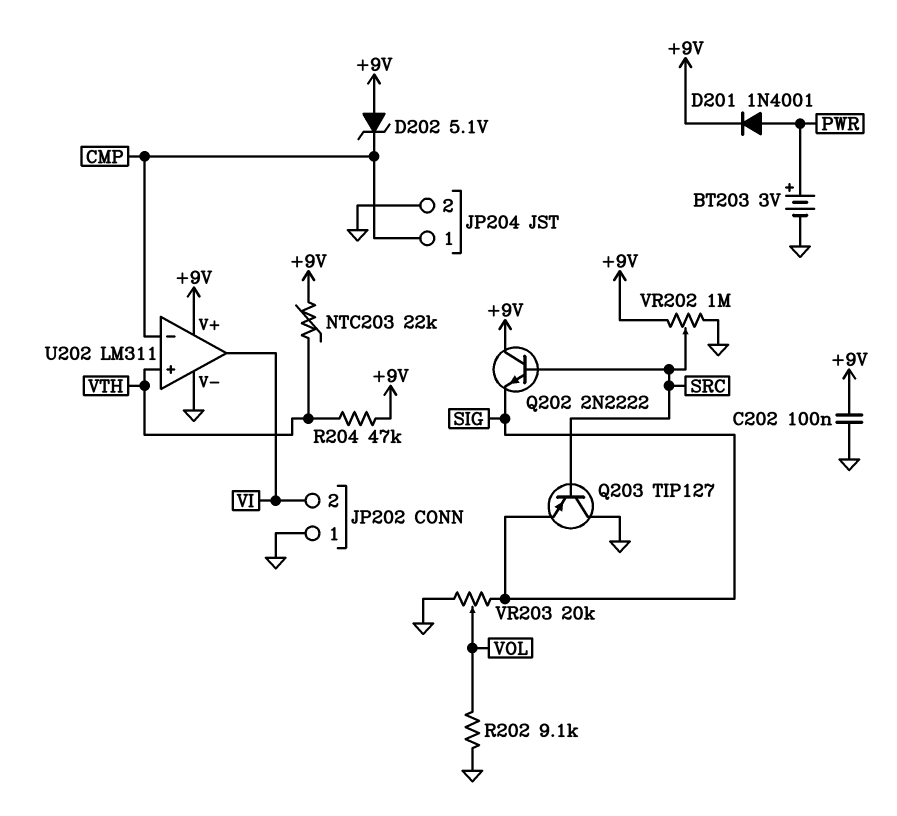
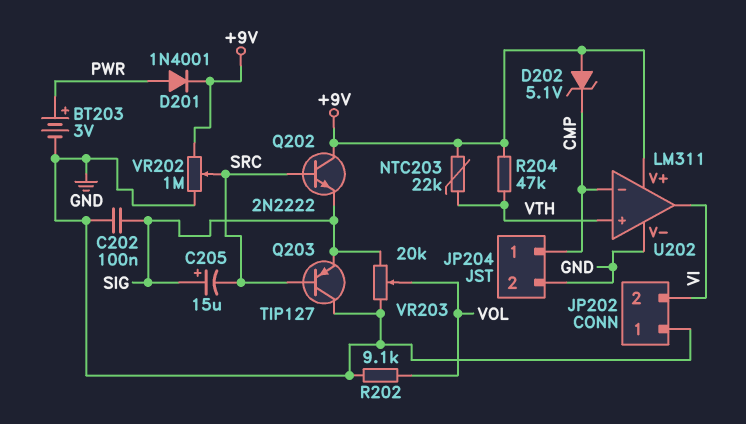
C202: 100nF (+9V, GND) -> 100nF (GND, SIG)
C205: none -> 15uF (plus SIG, minus SRC)

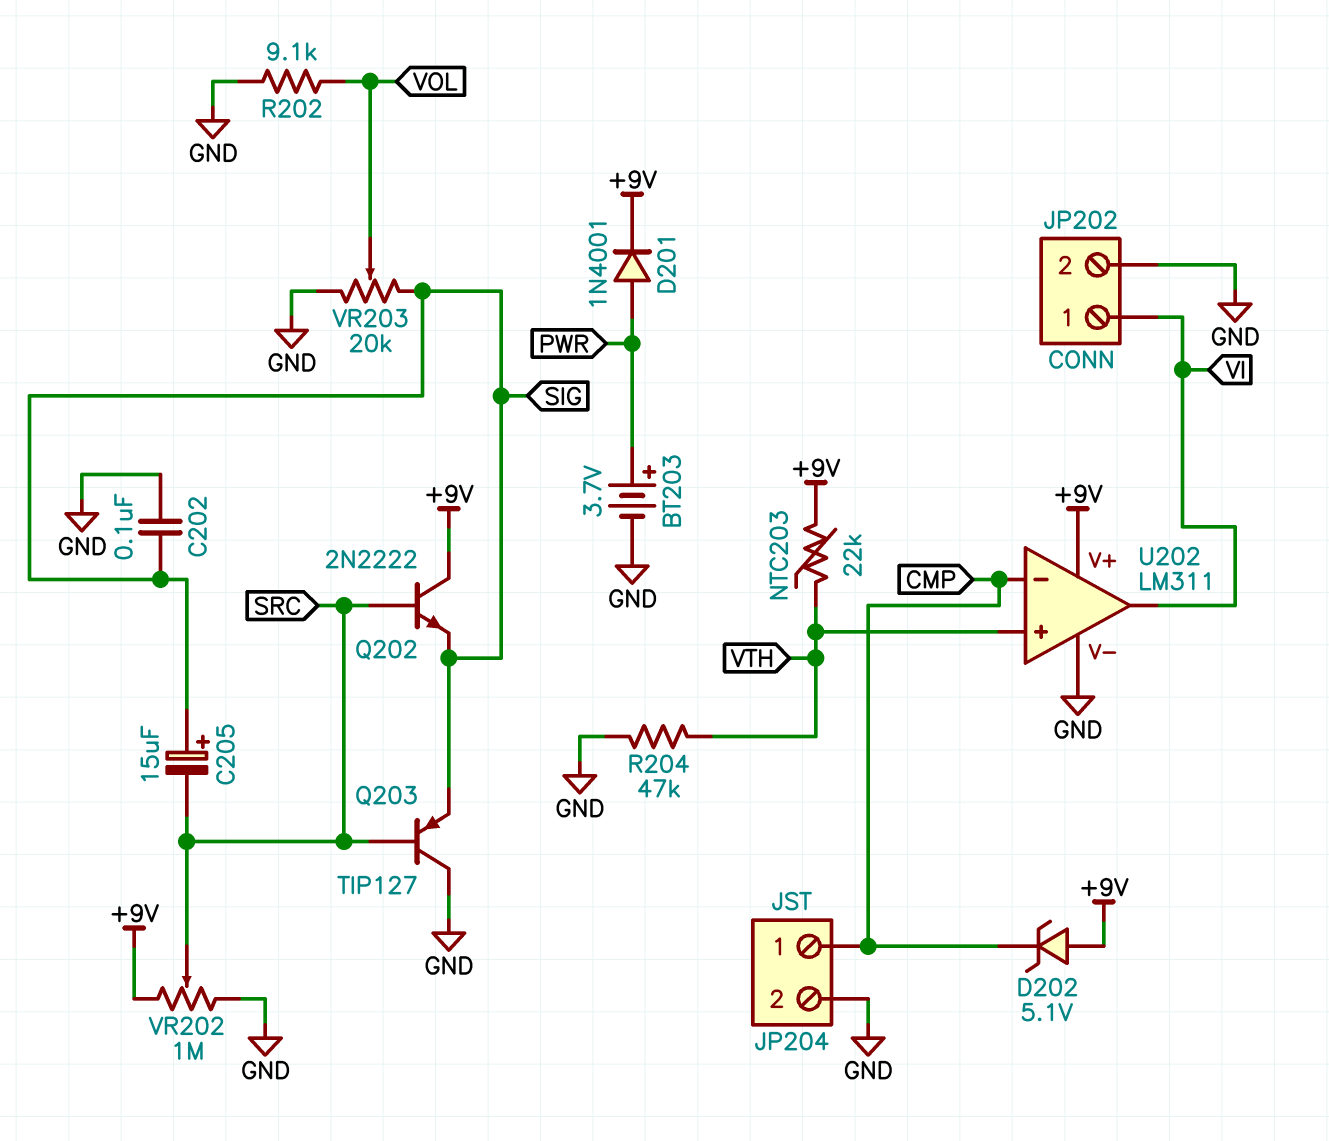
BT203: 3V (plus PWR, minus GND) -> 3.7V (plus PWR, minus GND)
JP202 pin 1: GND -> VI
JP202 pin 2: VI -> GND
R204: 47k (+9V, VTH) -> 47k (GND, VTH)

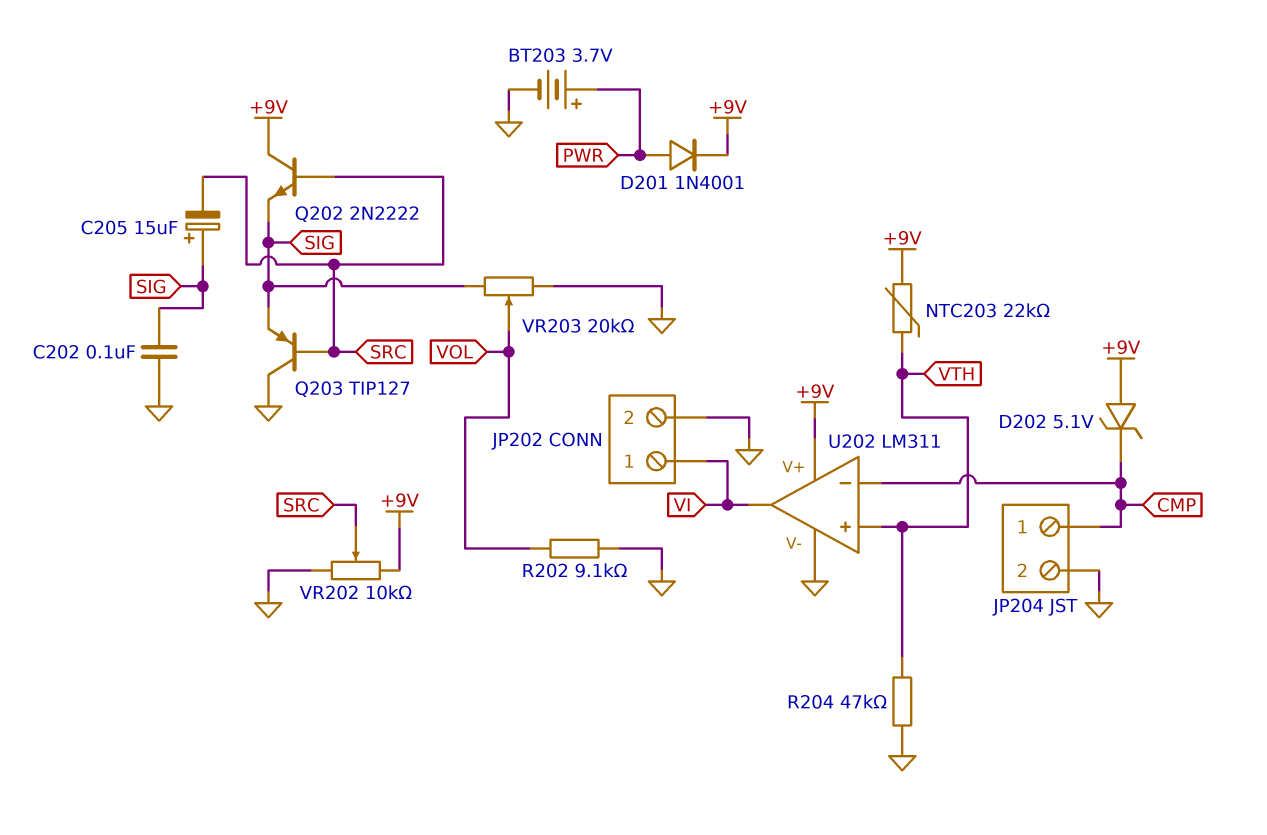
VR202: 1M (+9V, GND, wiper SRC) -> 10k (+9V, GND, wiper SRC)

